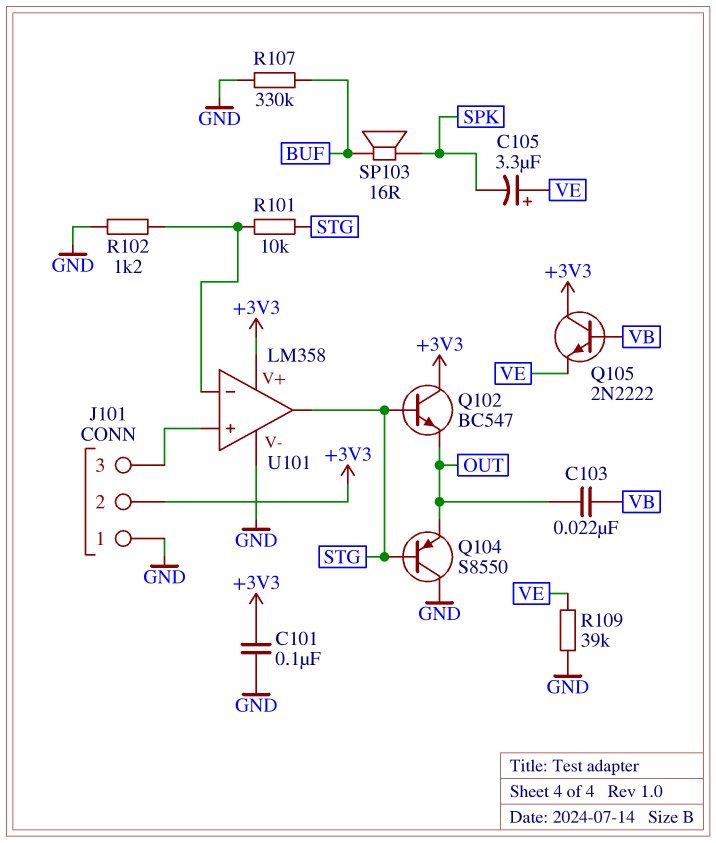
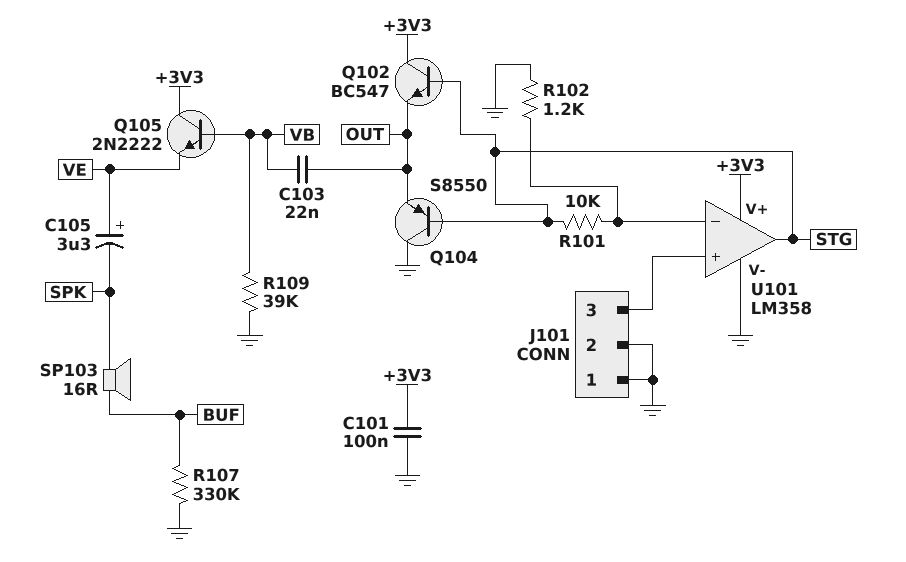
J101 pin 2: +3V3 -> GND
R109: 39k (GND, VE) -> 39k (GND, VB)

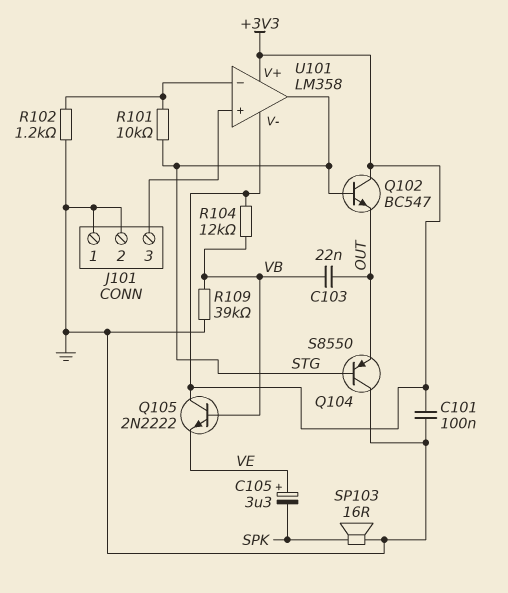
R104: none -> 12k (+3V3, VB)
R107: 330k (BUF, GND) -> none
SP103: speaker 16R (BUF, SPK) -> speaker 16R (GND, SPK)
U101 pin V-: GND -> +3V3

